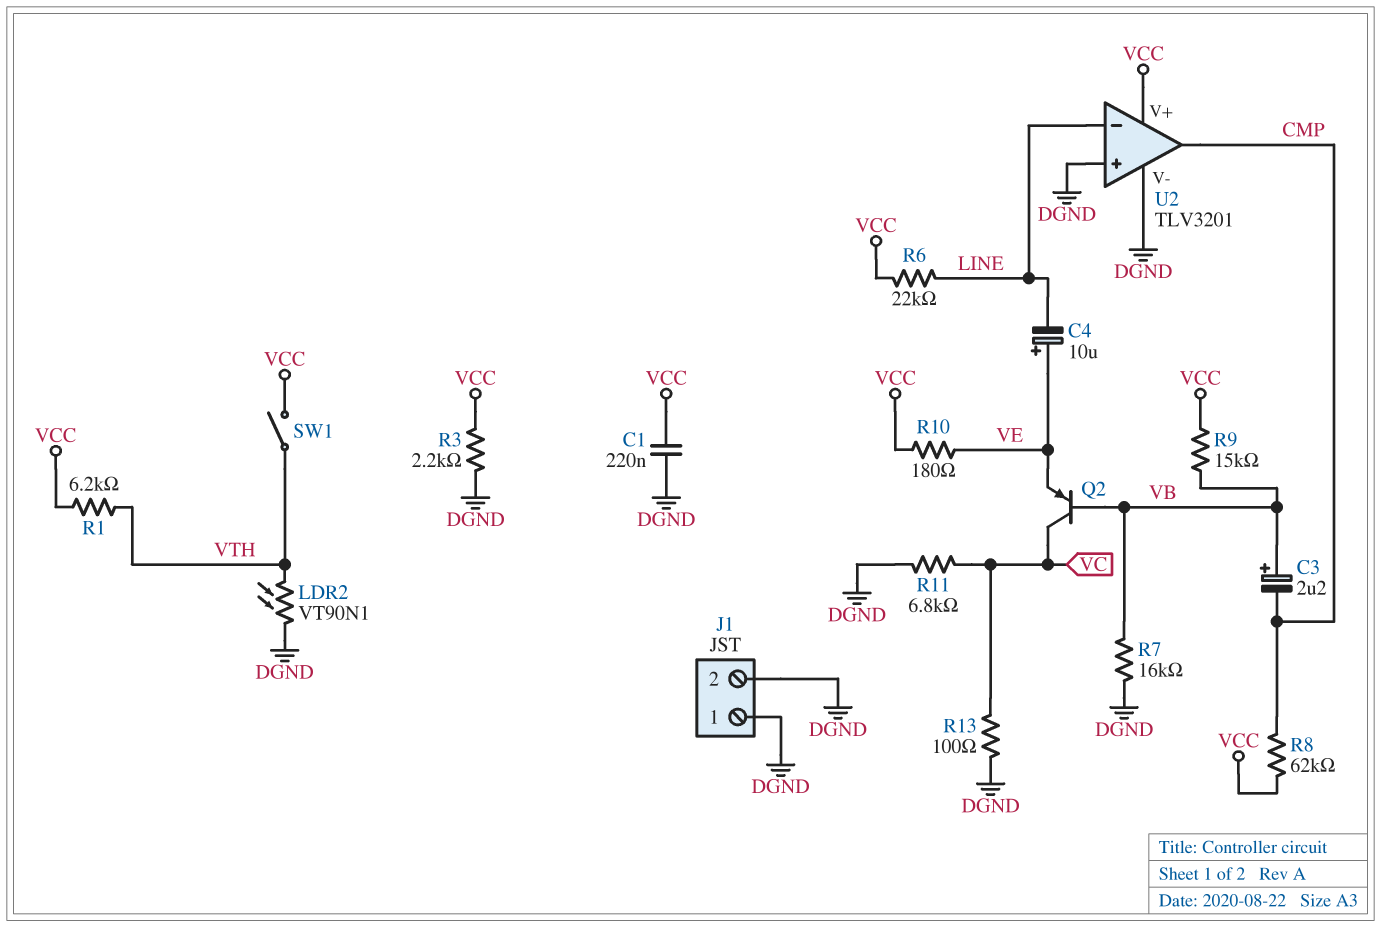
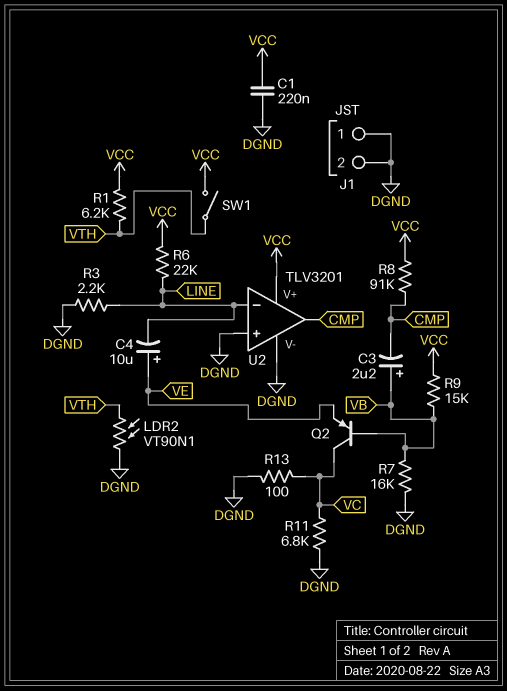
R3: 2.2k (DGND, VCC) -> 2.2k (DGND, LINE)
R8: 62k (CMP, VCC) -> 91k (CMP, VCC)
R10: 180 (VCC, VE) -> none

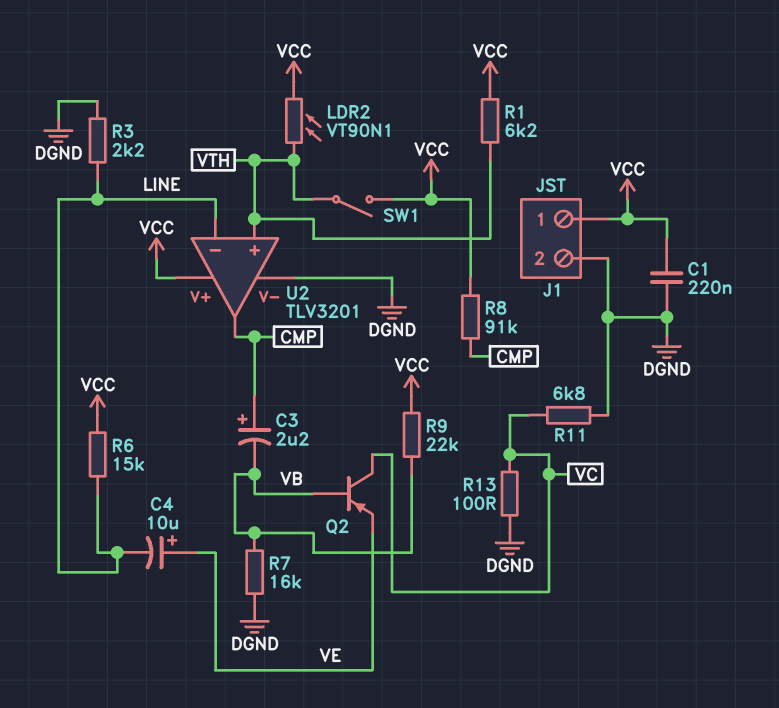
C3: 2.2uF (plus VB, minus CMP) -> 2.2uF (plus CMP, minus VB)
J1 pin 1: DGND -> VCC
LDR2: VT90N1 (DGND, VTH) -> VT90N1 (VCC, VTH)
R6: 22k (LINE, VCC) -> 15k (LINE, VCC)
R9: 15k (VB, VCC) -> 22k (VB, VCC)
U2 pin in+: DGND -> VTH

